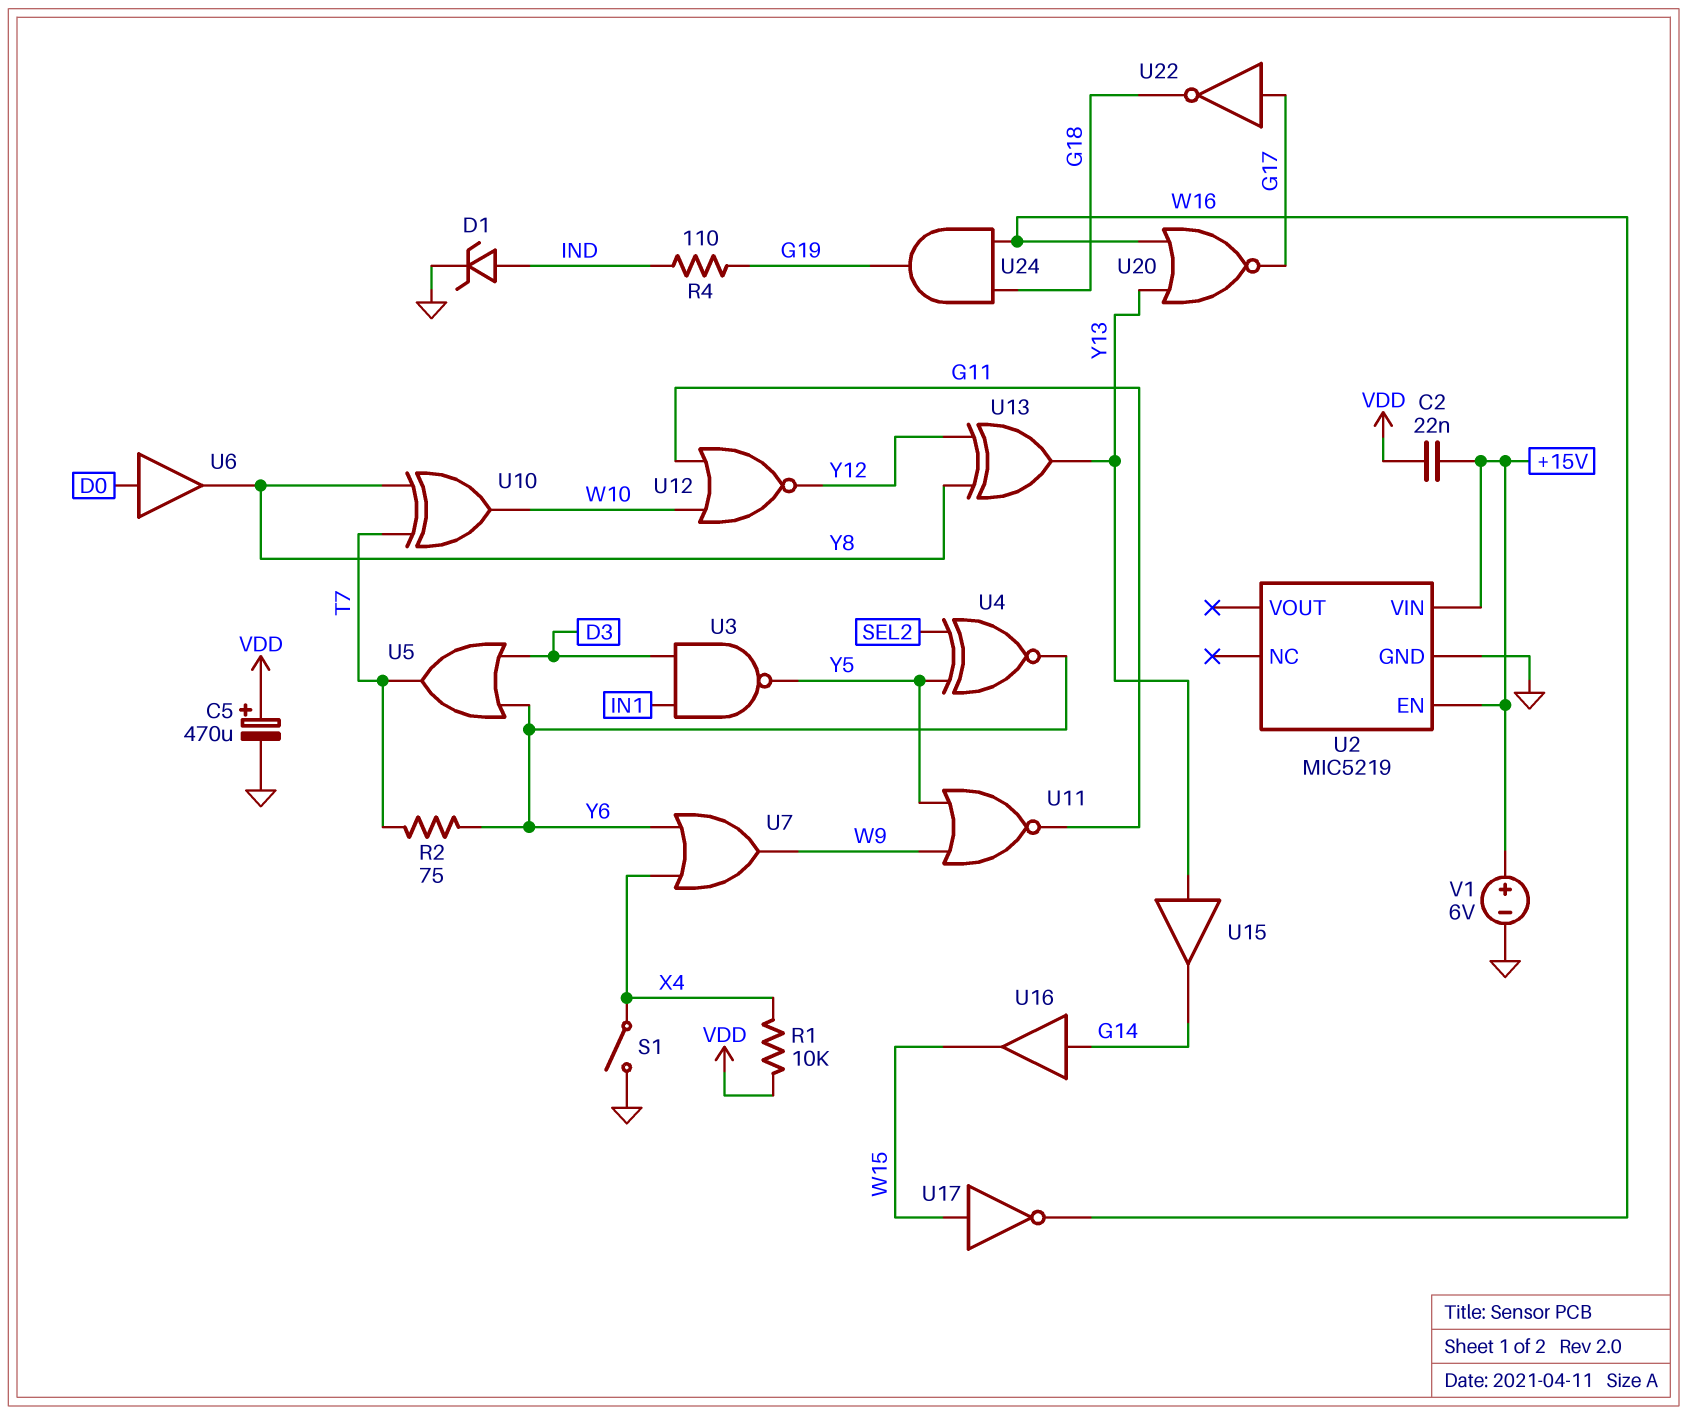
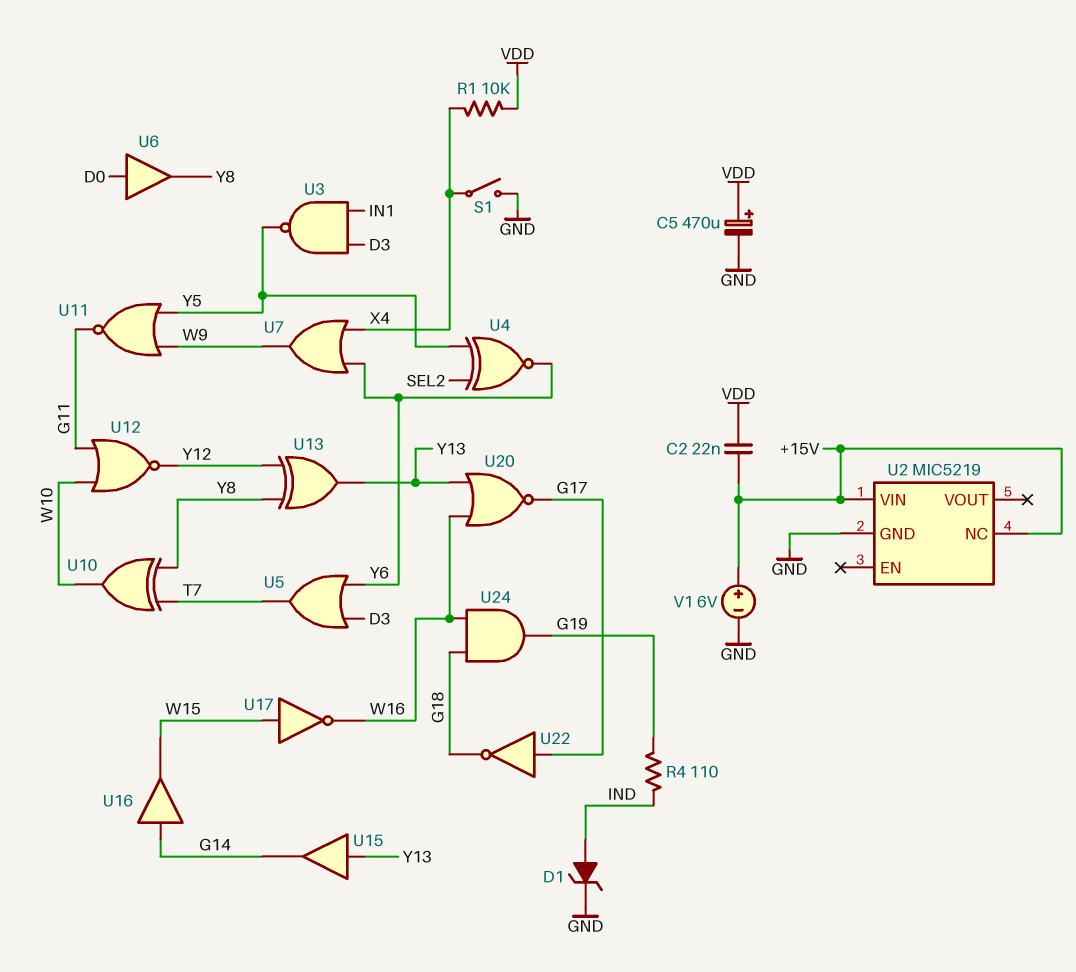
R2: 75 (T7, Y6) -> none
U2 pin EN: +15V -> none
U2 pin NC: none -> +15V

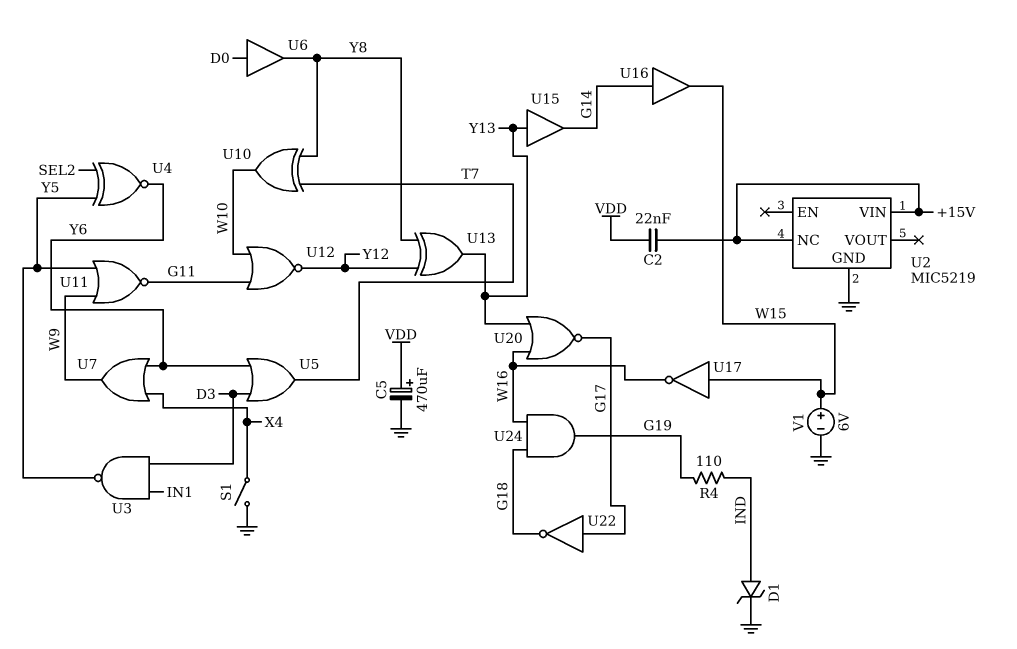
R1: 10k (VDD, X4) -> none
V1: 6V (plus +15V, minus GND) -> 6V (plus W15, minus GND)

